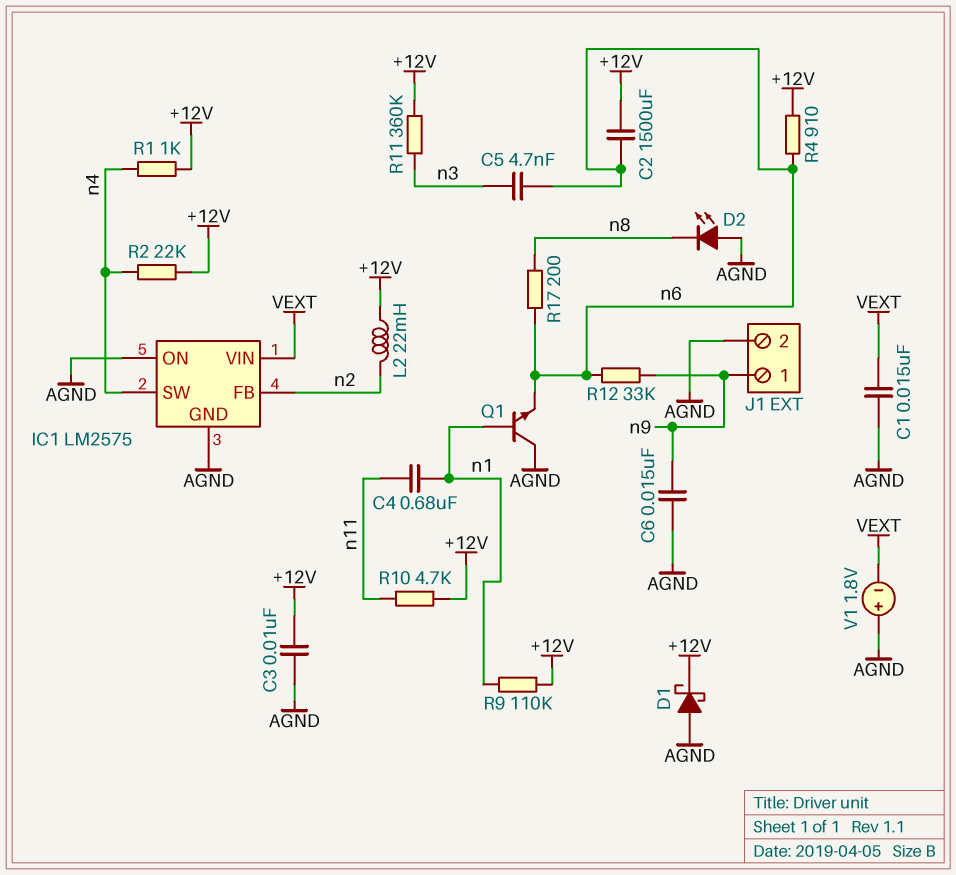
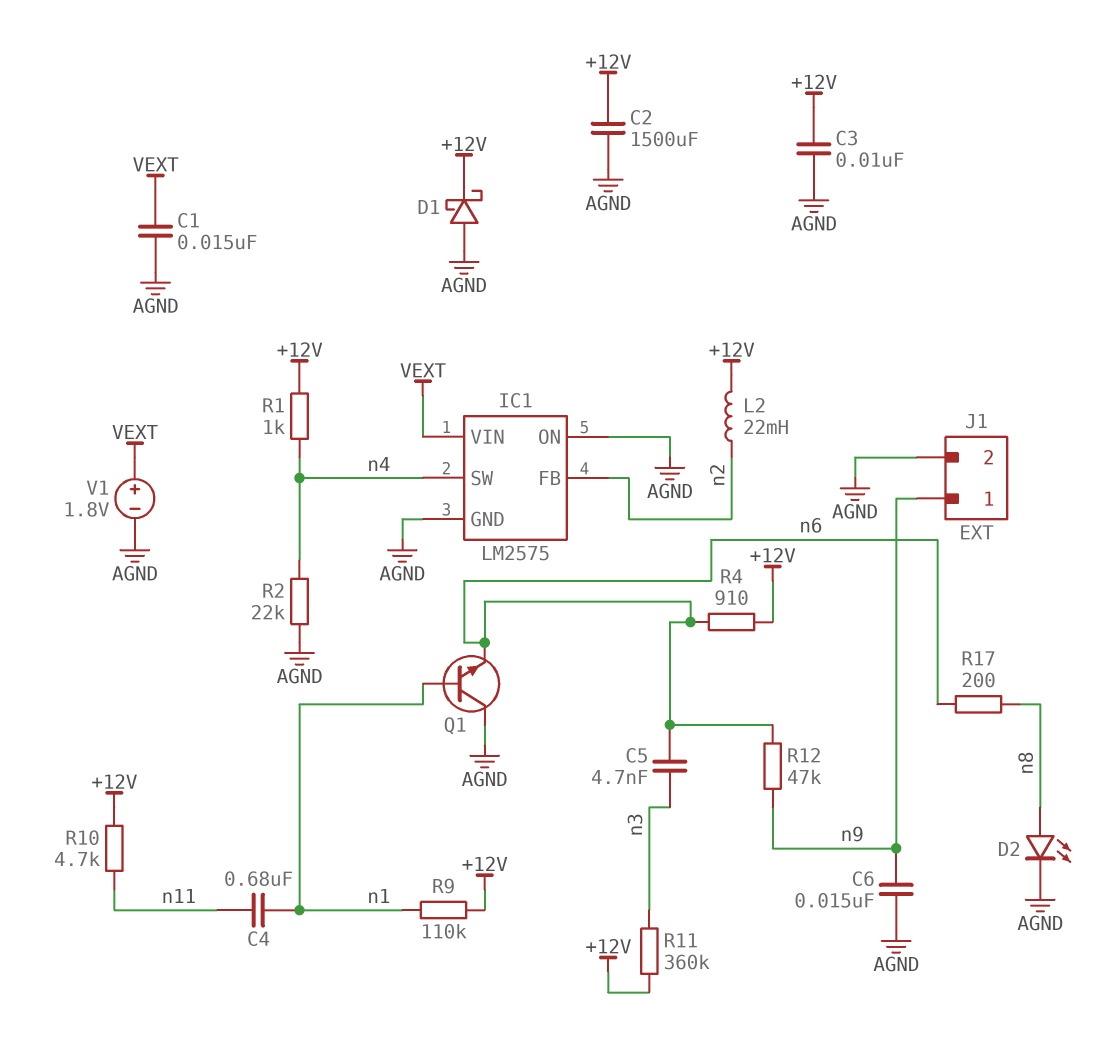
C2: 1500uF (+12V, n6) -> 1500uF (+12V, AGND)
D2: LED (A AGND, K n8) -> LED (A n8, K AGND)
R2: 22k (+12V, n4) -> 22k (AGND, n4)
R12: 33k (n6, n9) -> 47k (n6, n9)
V1: 1.8V (plus AGND, minus VEXT) -> 1.8V (plus VEXT, minus AGND)

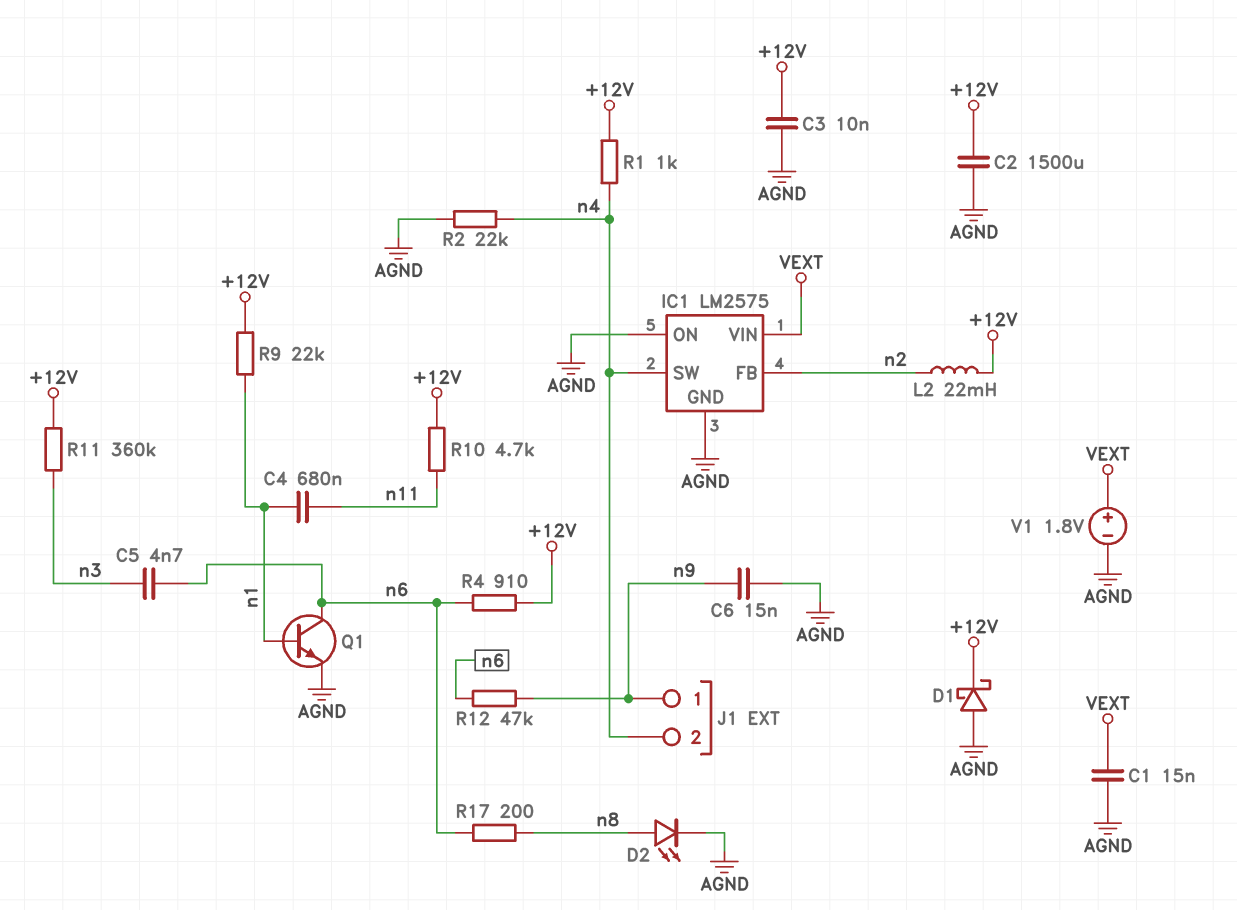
J1 pin 2: AGND -> n4
Q1: NPN (B n1, C AGND, E n6) -> NPN (B n1, C n6, E AGND)
R9: 110k (+12V, n1) -> 22k (+12V, n1)

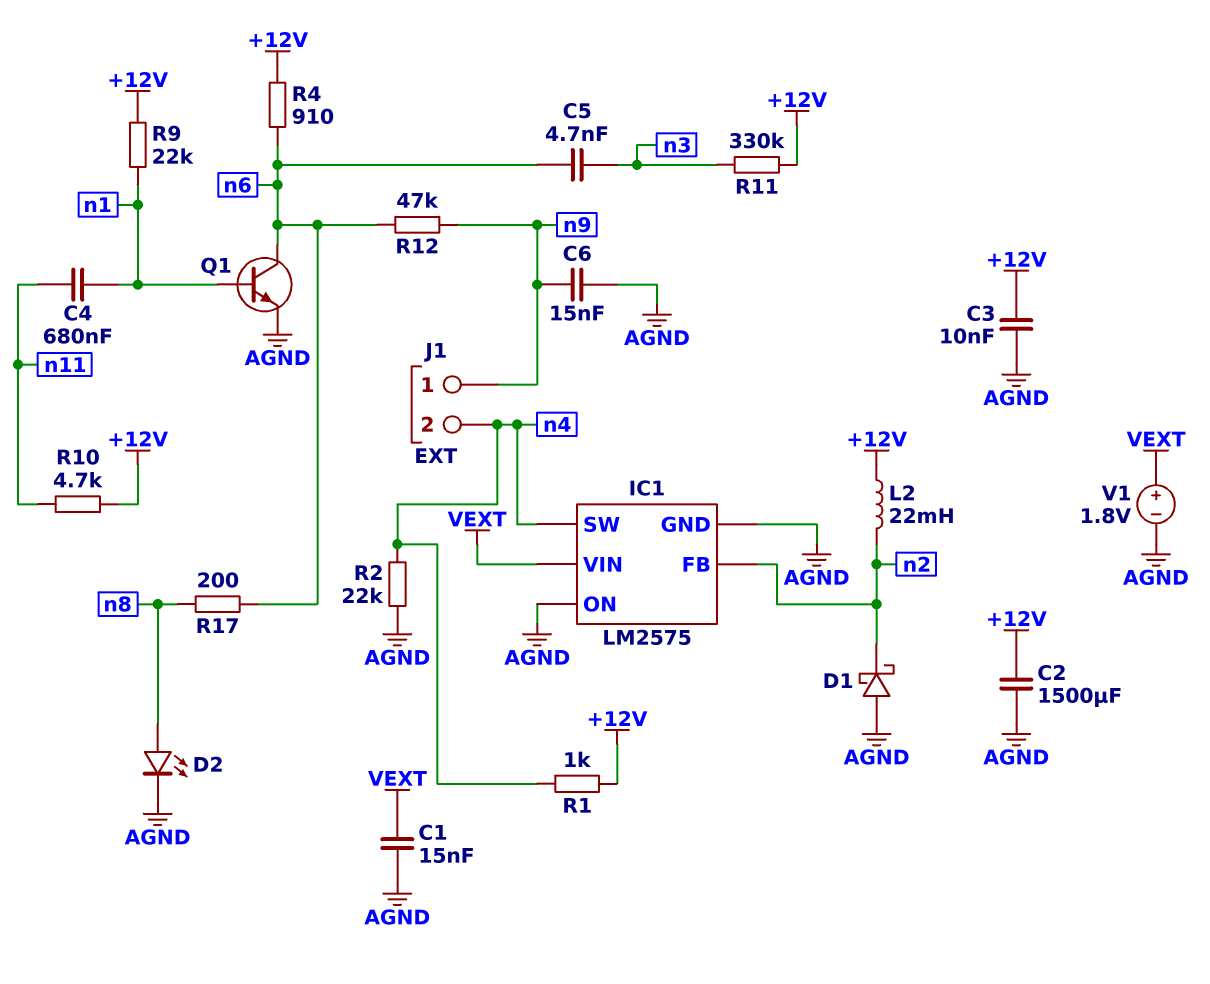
D1: schottky (A AGND, K +12V) -> schottky (A AGND, K n2)
R11: 360k (+12V, n3) -> 330k (+12V, n3)

